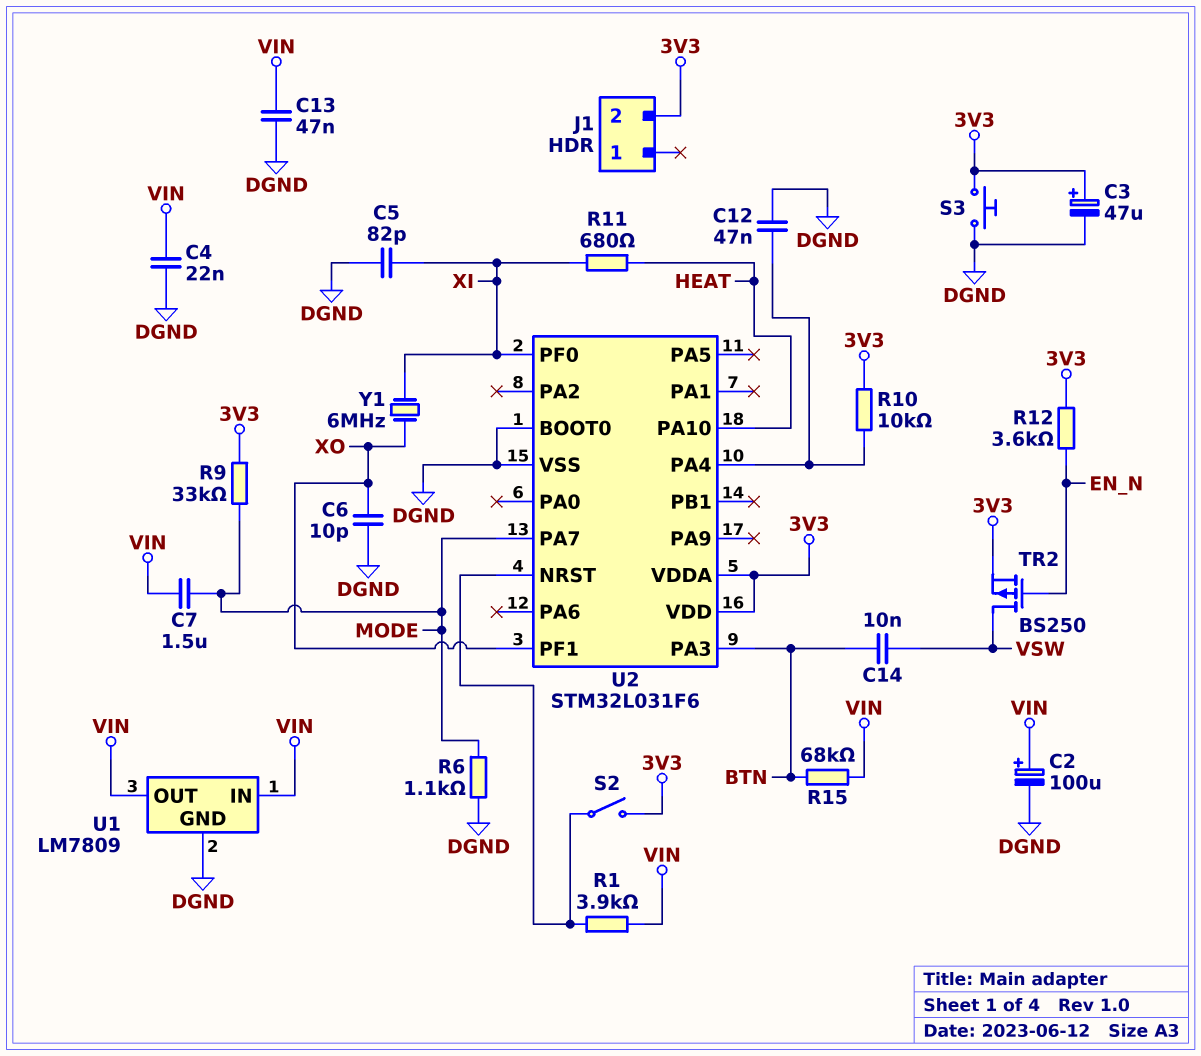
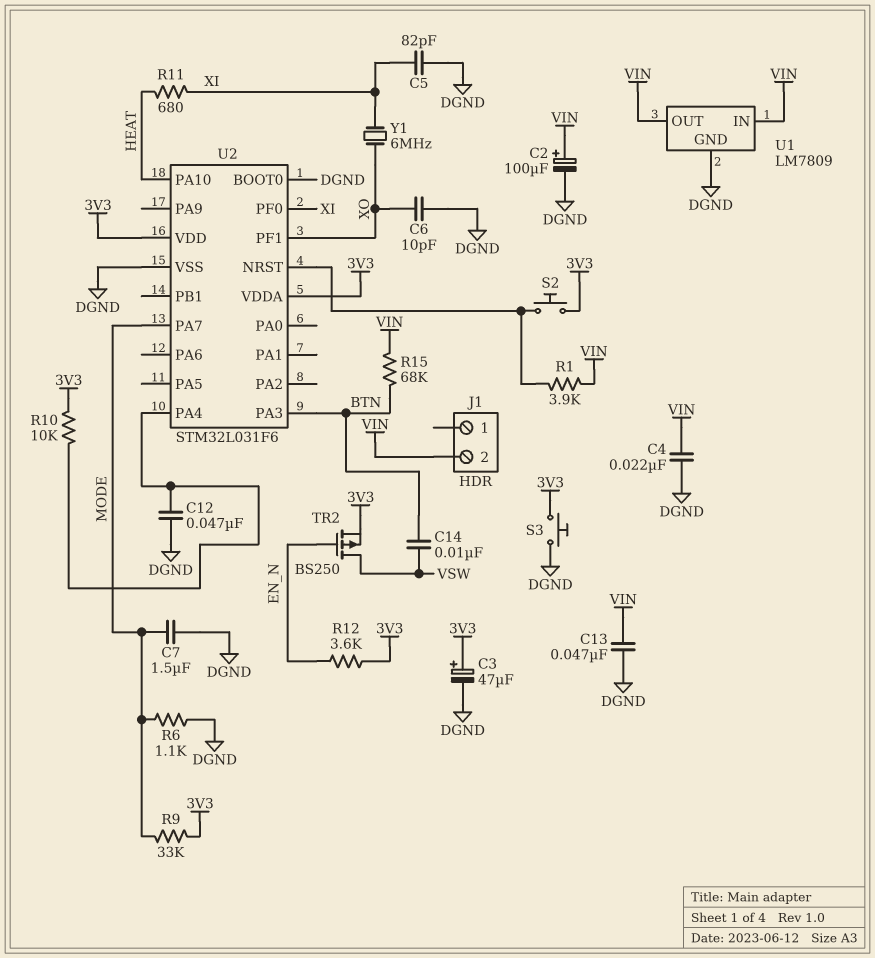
C7: 1.5uF (MODE, VIN) -> 1.5uF (DGND, MODE)
J1 pin 2: 3V3 -> VIN
S2: switch (3V3, U2/NRST) -> button (3V3, U2/NRST)

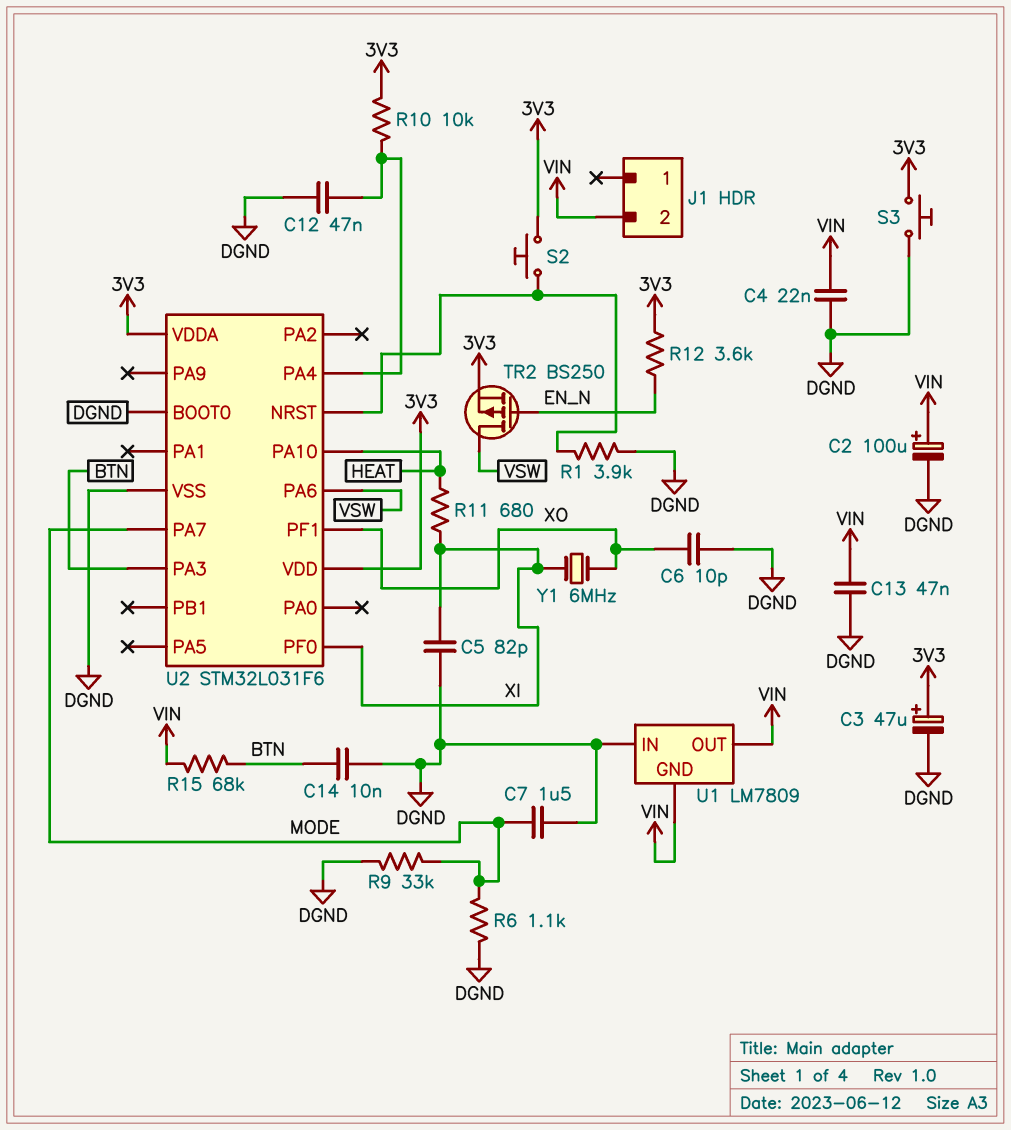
C14: 10nF (BTN, VSW) -> 10nF (BTN, DGND)
R1: 3.9k (U2/NRST, VIN) -> 3.9k (DGND, U2/NRST)
R9: 33k (3V3, MODE) -> 33k (DGND, MODE)
U1 pin GND: DGND -> VIN
U1 pin IN: VIN -> DGND
U2 pin PA6: none -> VSW

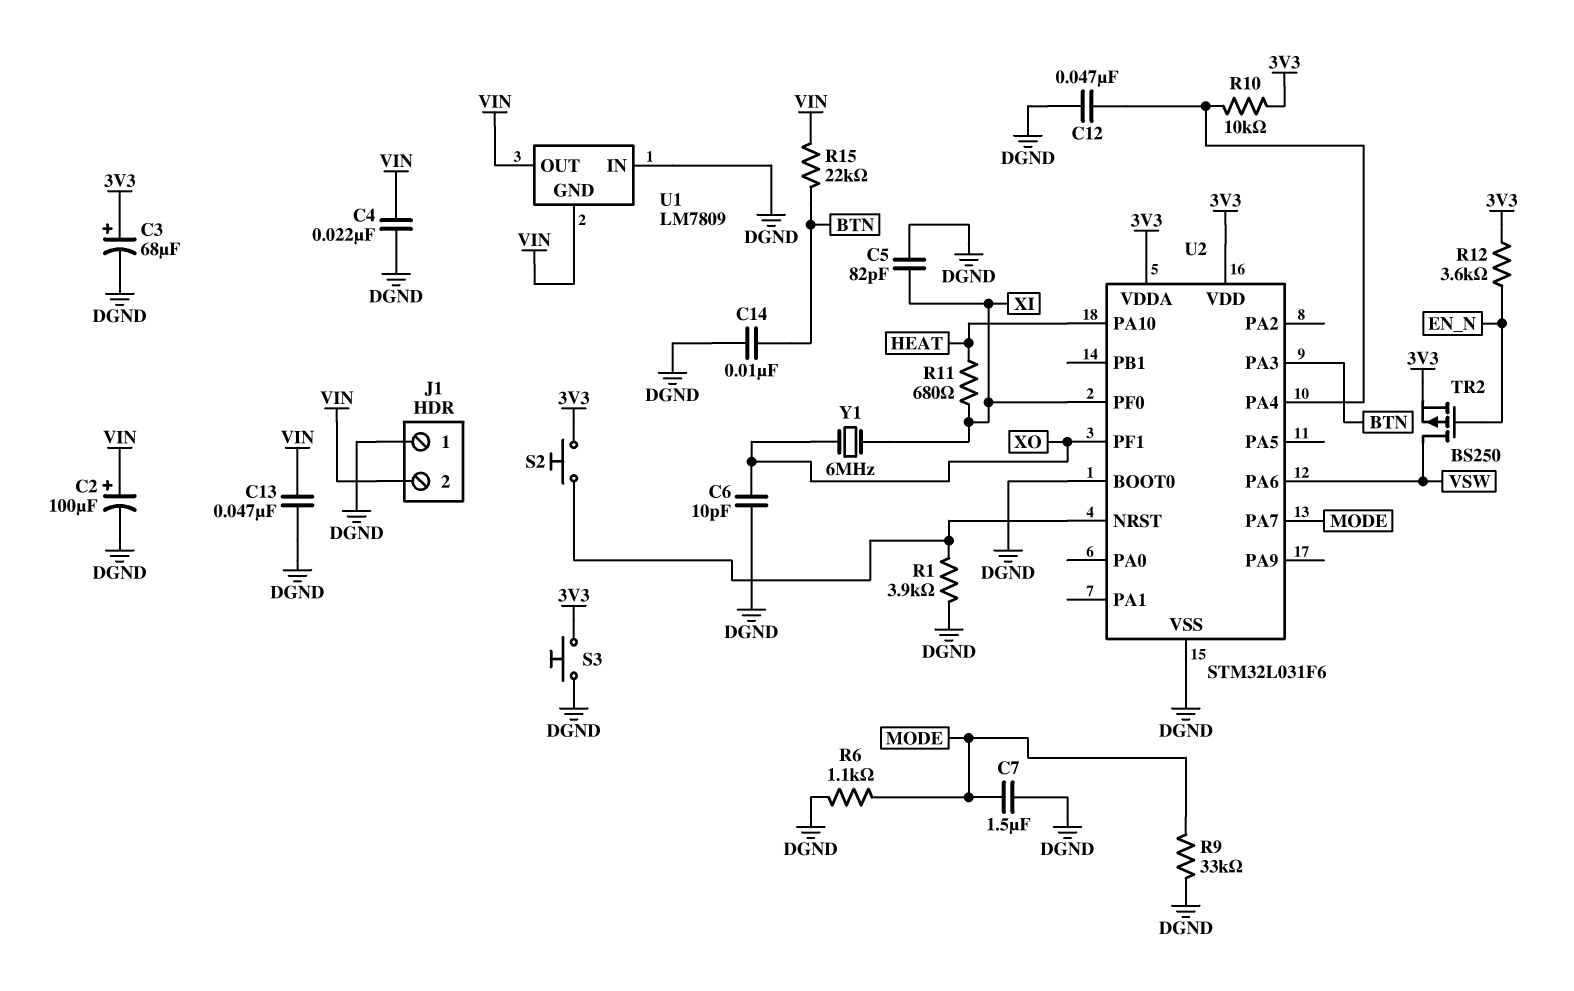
C3: 47uF (plus 3V3, minus DGND) -> 68uF (plus 3V3, minus DGND)
J1 pin 1: none -> DGND
R15: 68k (BTN, VIN) -> 22k (BTN, VIN)

